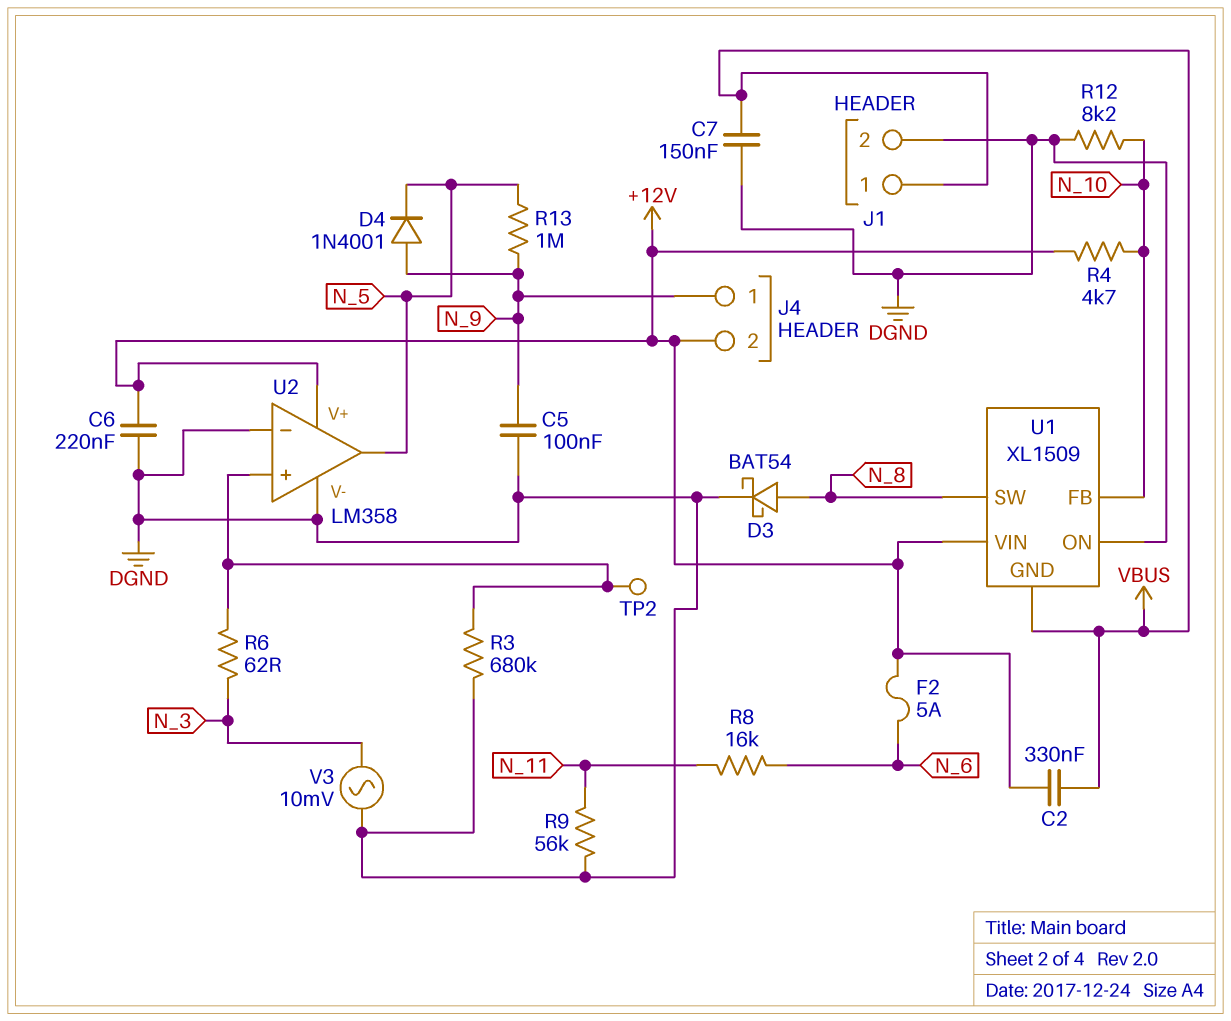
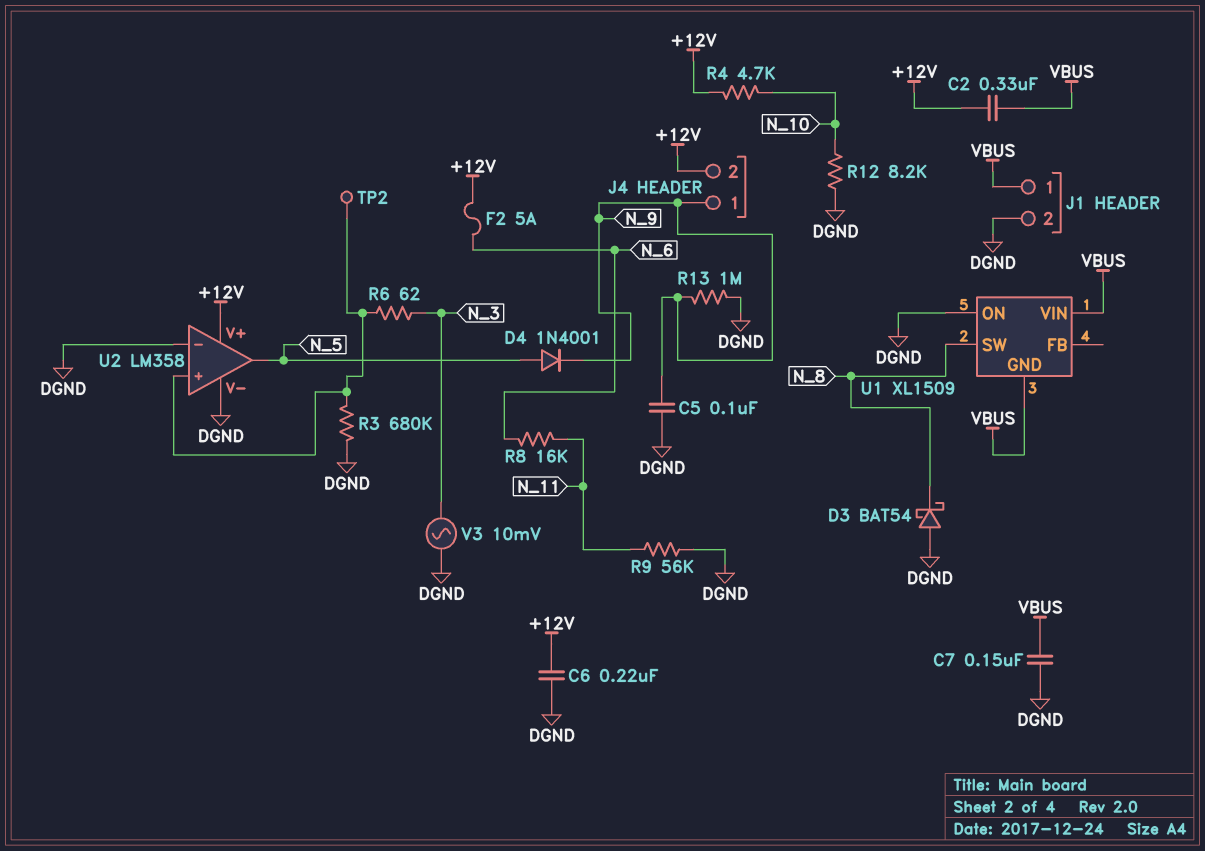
D3: schottky BAT54 (A N_8, K DGND) -> schottky BAT54 (A DGND, K N_8)
D4: diode 1N4001 (A N_9, K N_5) -> diode 1N4001 (A N_5, K N_9)
R13: 1M (N_5, N_9) -> 1M (DGND, N_9)
U1 pin FB: N_10 -> none
U1 pin VIN: +12V -> VBUS

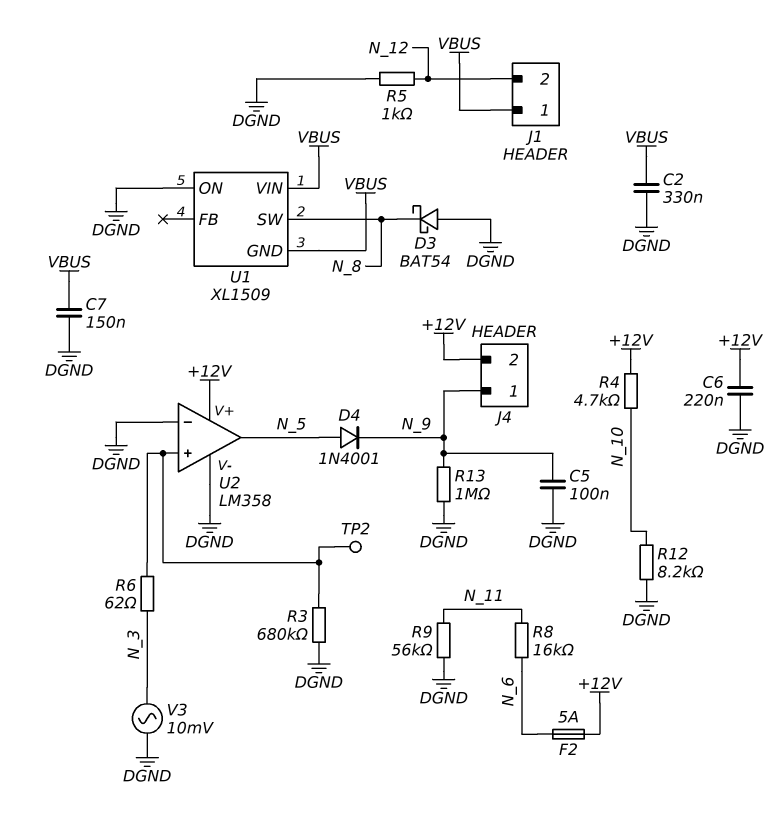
C2: 330nF (+12V, VBUS) -> 330nF (DGND, VBUS)
J1 pin 2: DGND -> N_12
R5: none -> 1k (DGND, N_12)

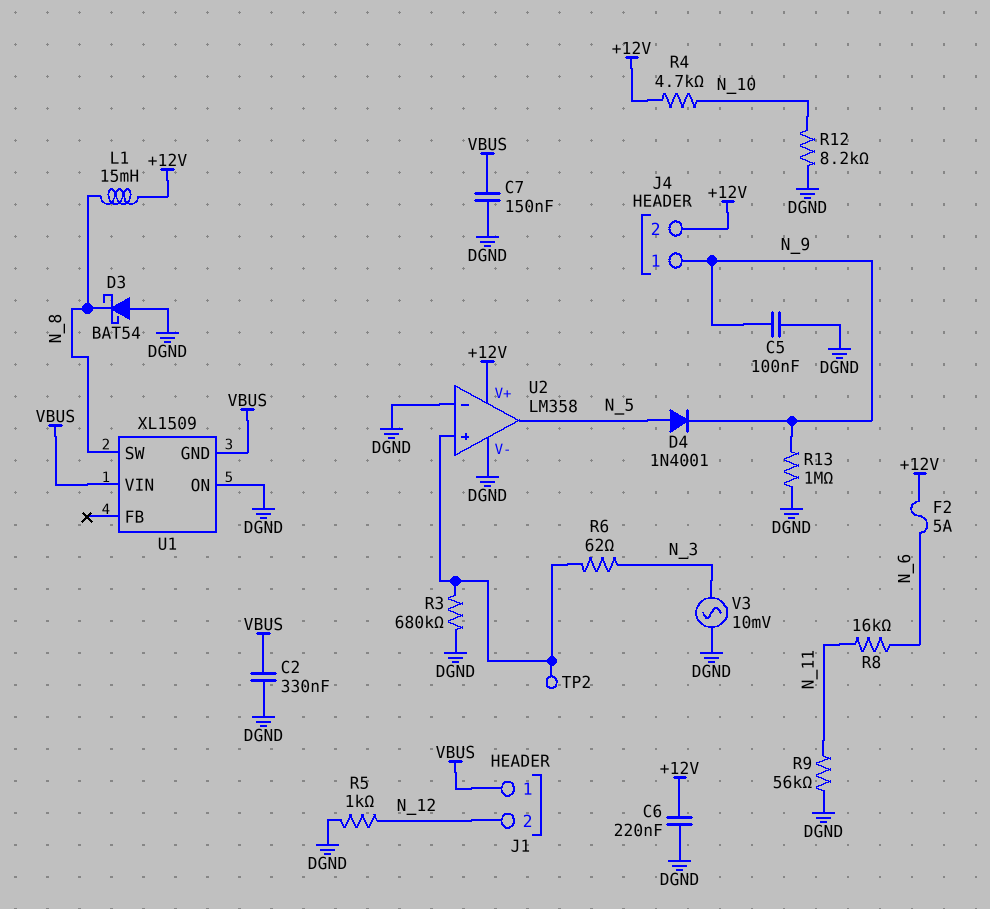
L1: none -> 15mH (+12V, N_8)

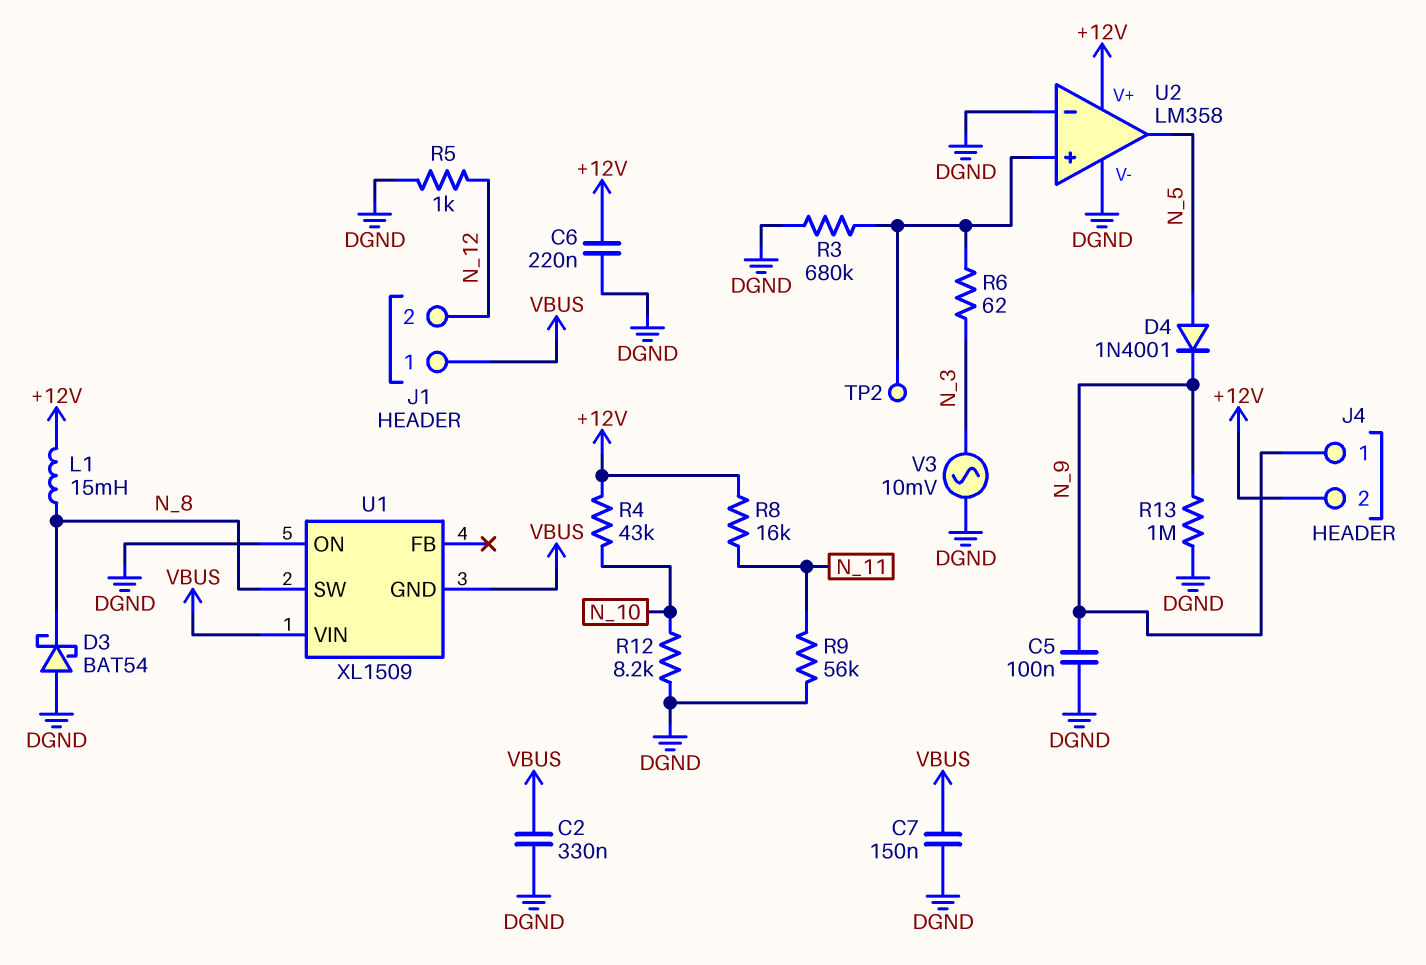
F2: 5A (+12V, N_6) -> none
R4: 4.7k (+12V, N_10) -> 43k (+12V, N_10)
R8: 16k (N_6, N_11) -> 16k (+12V, N_11)

